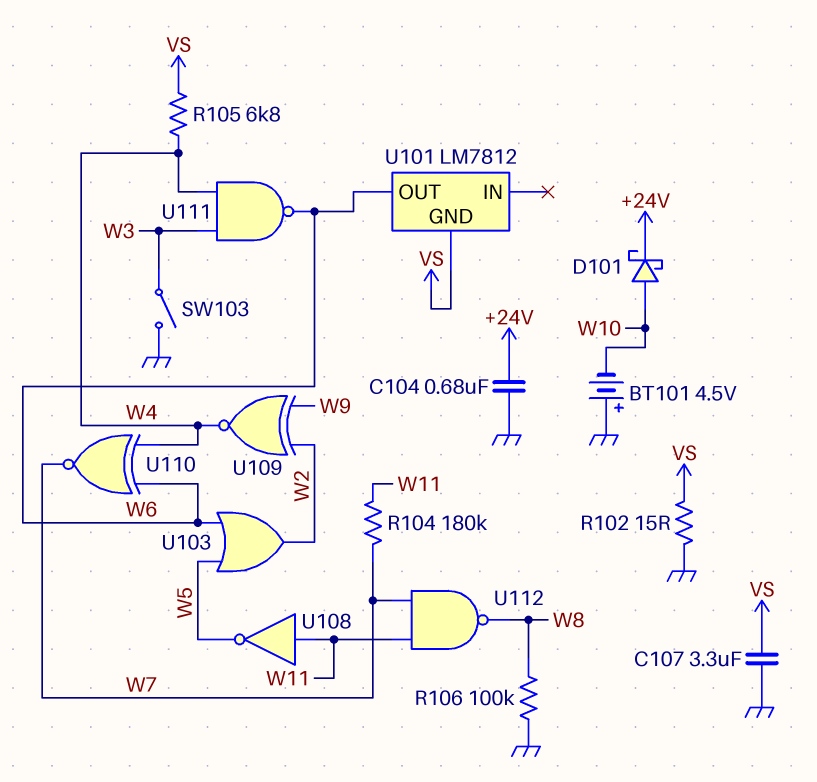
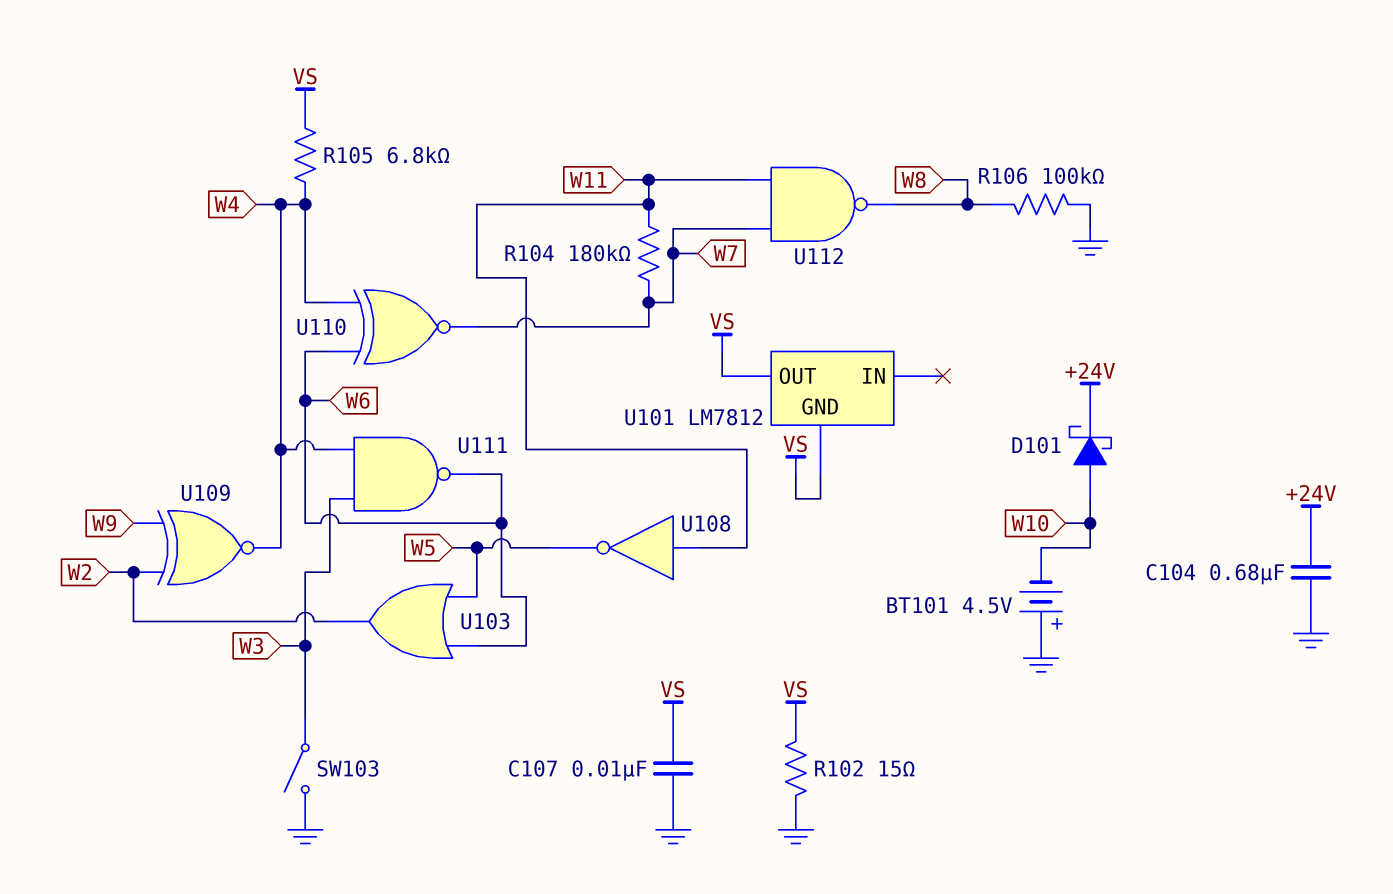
C107: 3.3uF (GND, VS) -> 10nF (GND, VS)
U101 pin OUT: W6 -> VS

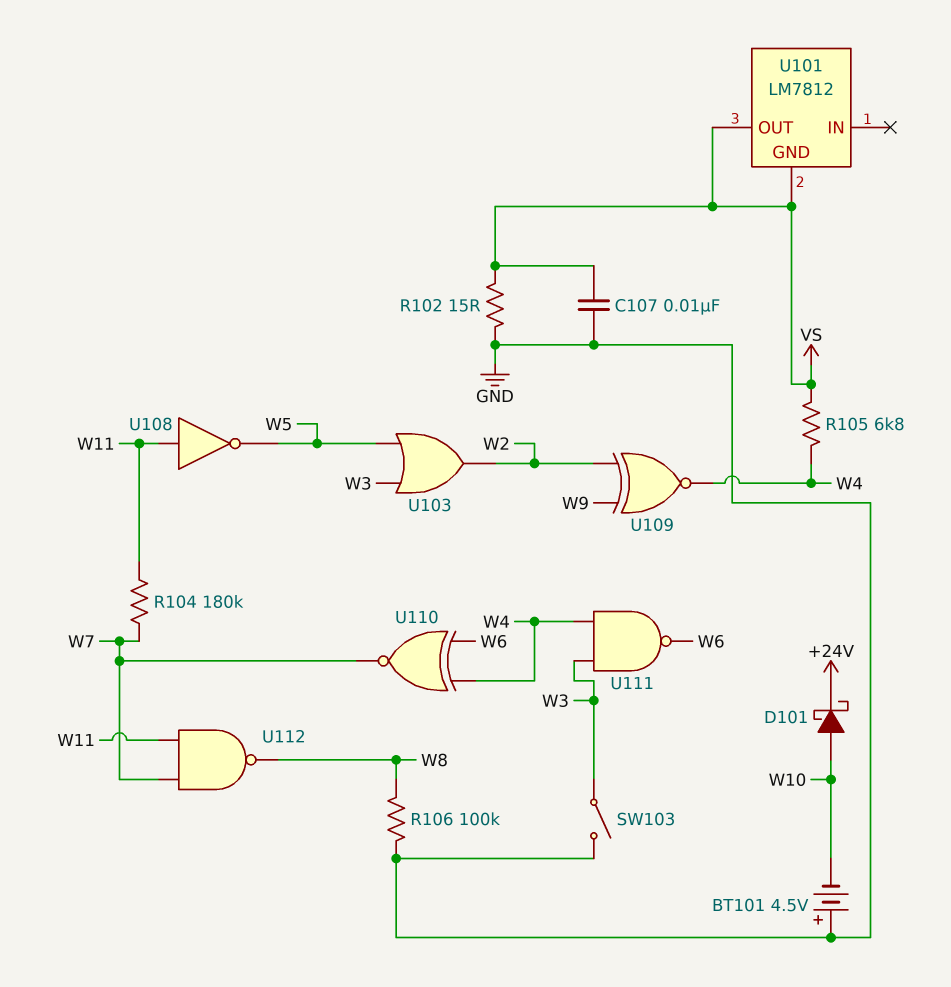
C104: 680nF (+24V, GND) -> none
U103: OR (in W5, in W6, out W2) -> OR (in W3, in W5, out W2)

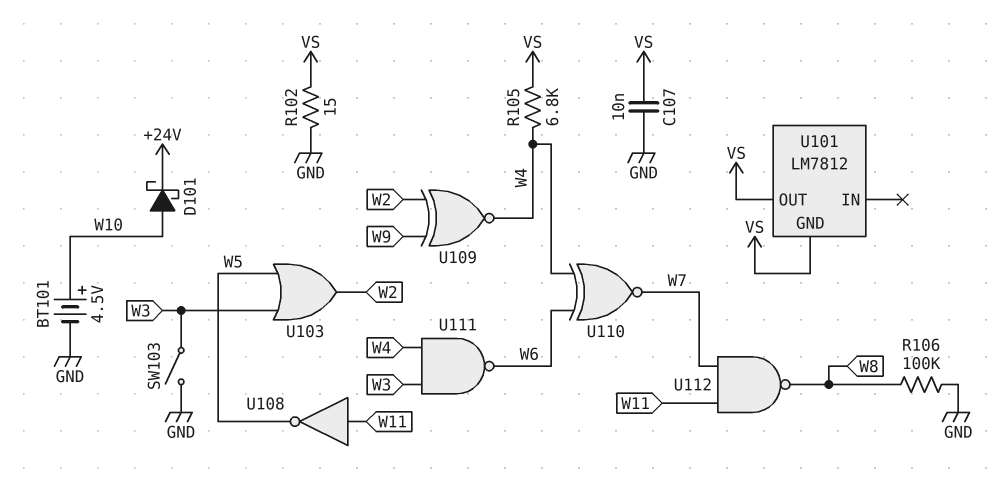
BT101: 4.5V (plus GND, minus W10) -> 4.5V (plus W10, minus GND)
R104: 180k (W7, W11) -> none

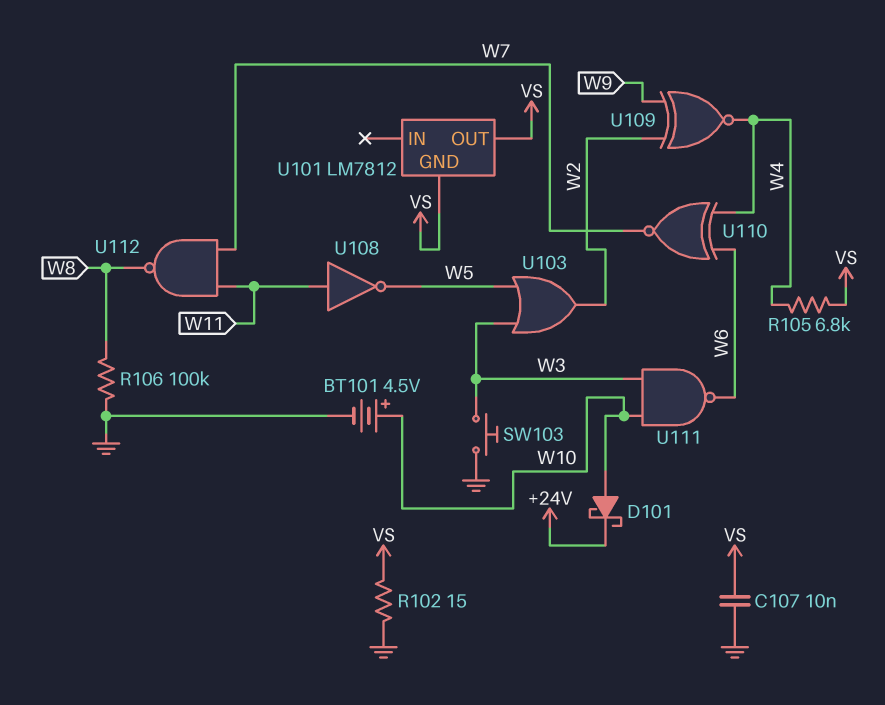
SW103: switch (GND, W3) -> button (GND, W3)
U111: NAND (in W3, in W4, out W6) -> NAND (in W3, in W10, out W6)

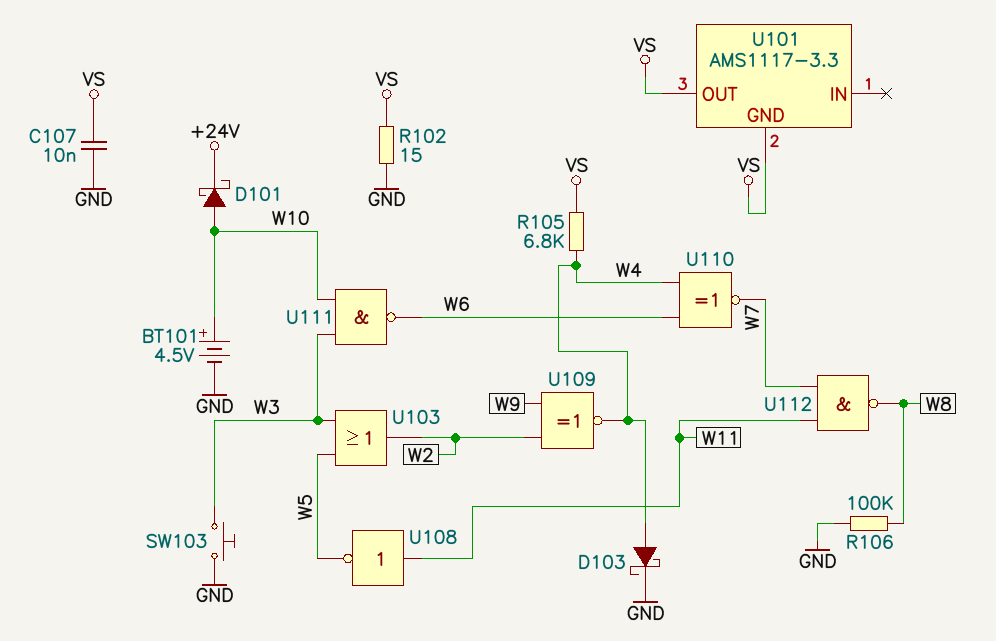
D103: none -> schottky (A W4, K GND)
U101: LM7812 -> AMS1117-3.3

